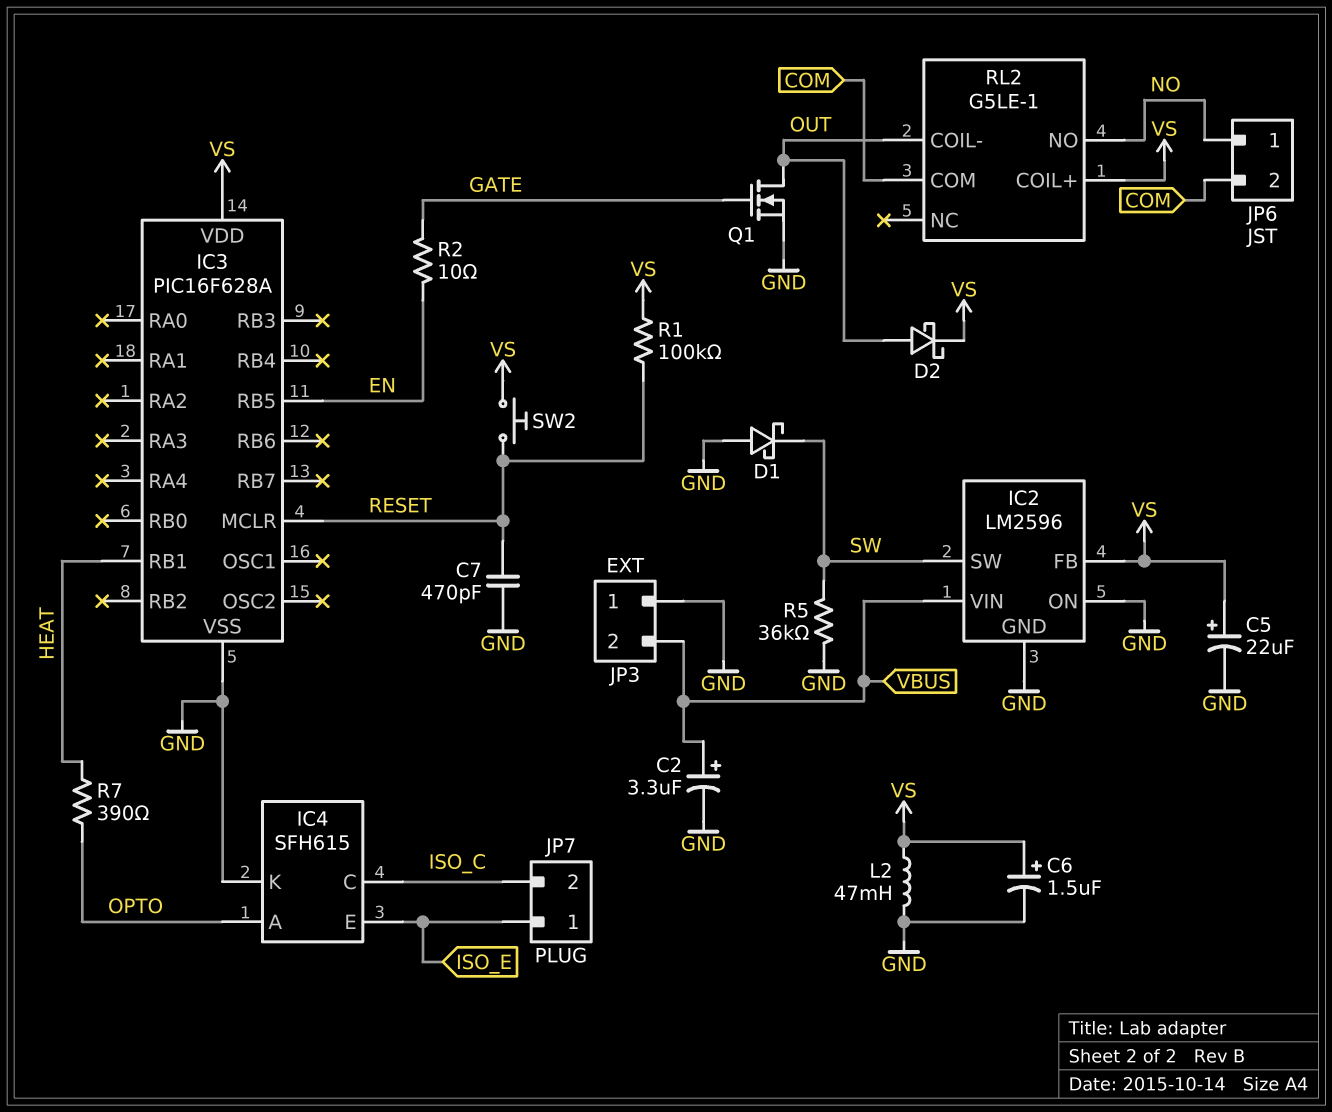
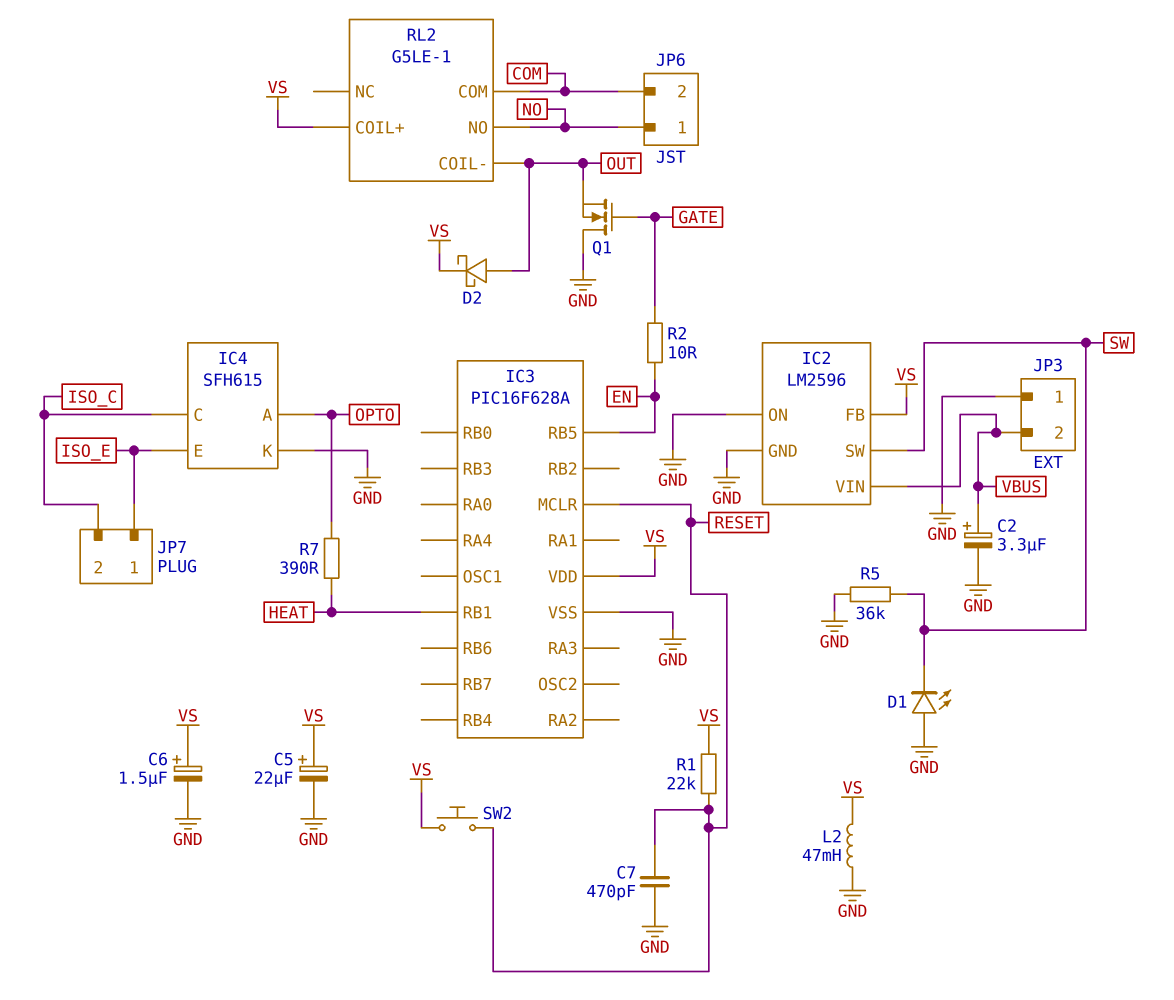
D1: schottky (A GND, K SW) -> LED (A GND, K SW)
Q1: NMOS (G GATE, D OUT, S GND) -> NMOS (G GATE, D GND, S OUT)
R1: 100k (RESET, VS) -> 22k (RESET, VS)

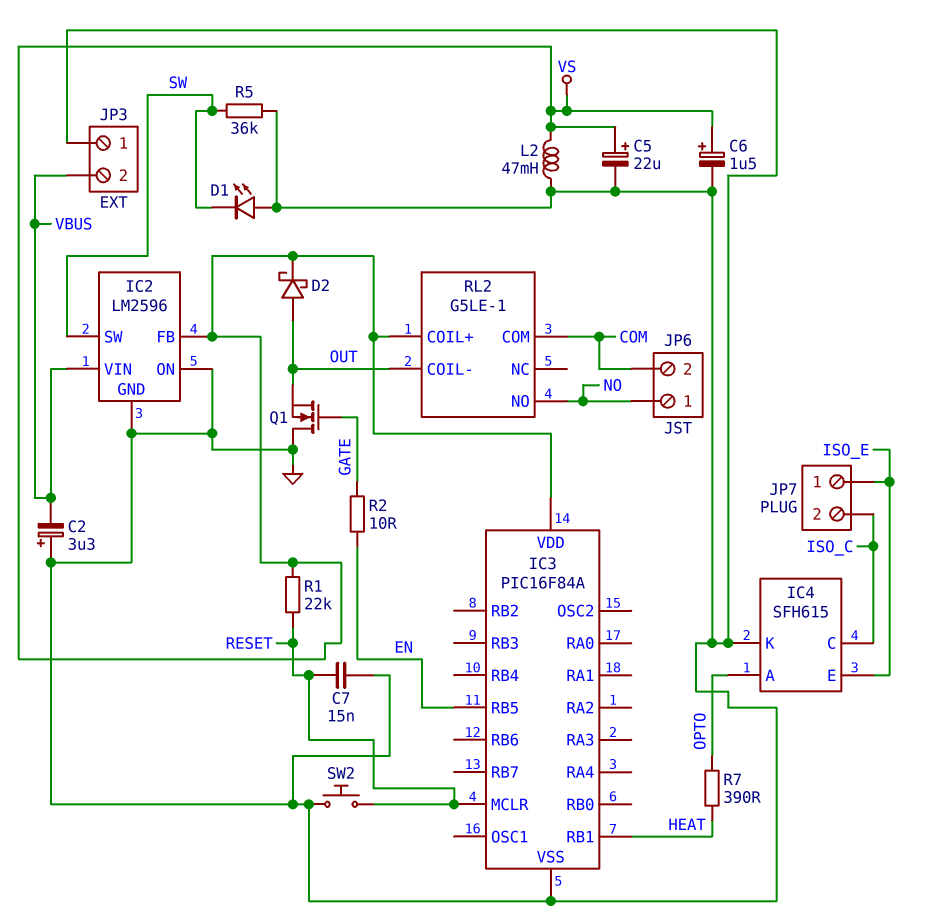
C2: 3.3uF (plus VBUS, minus GND) -> 3.3uF (plus GND, minus VBUS)
C7: 470pF (GND, RESET) -> 15nF (GND, RESET)
IC3: PIC16F628A -> PIC16F84A
SW2: button (RESET, VS) -> button (GND, RESET)

